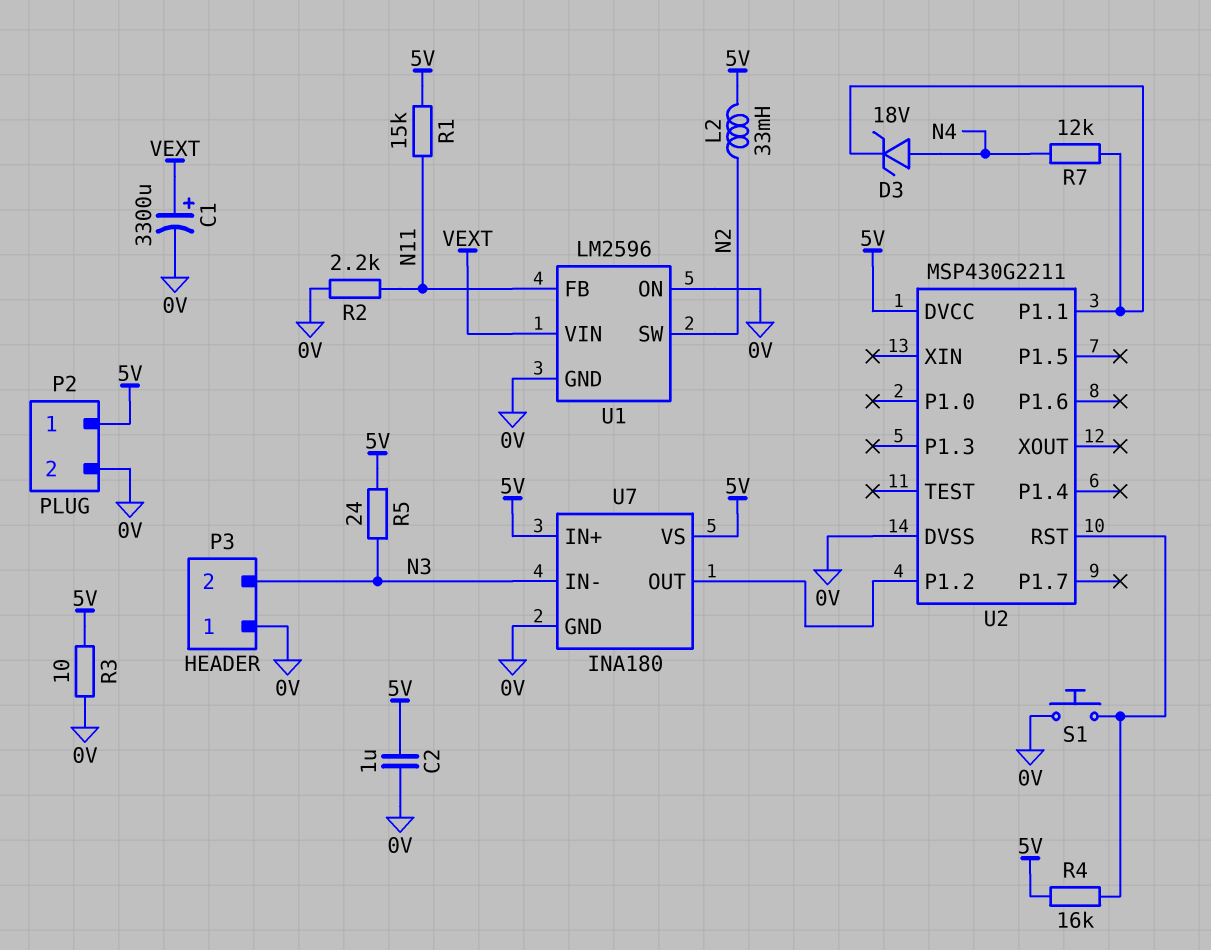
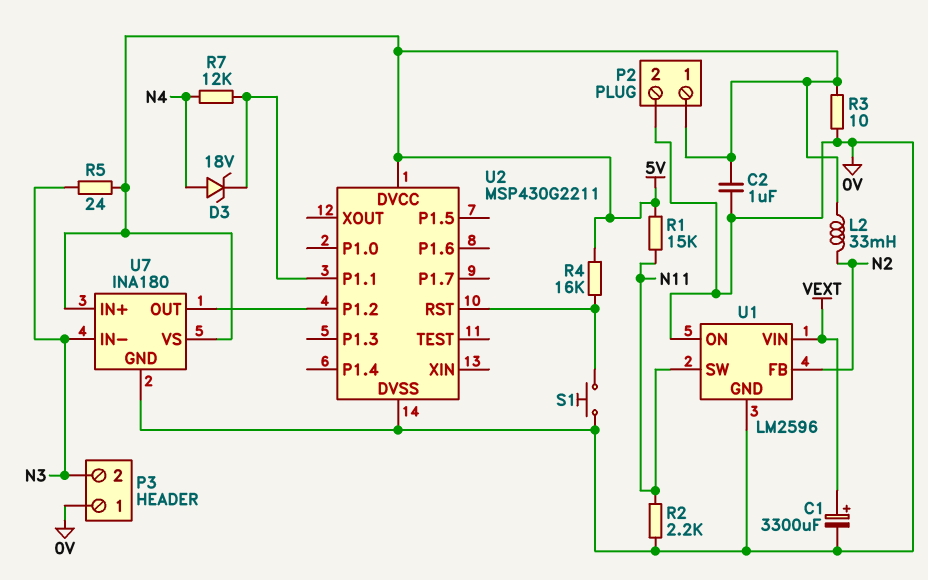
U1 pin FB: N11 -> N2
U1 pin SW: N2 -> N11

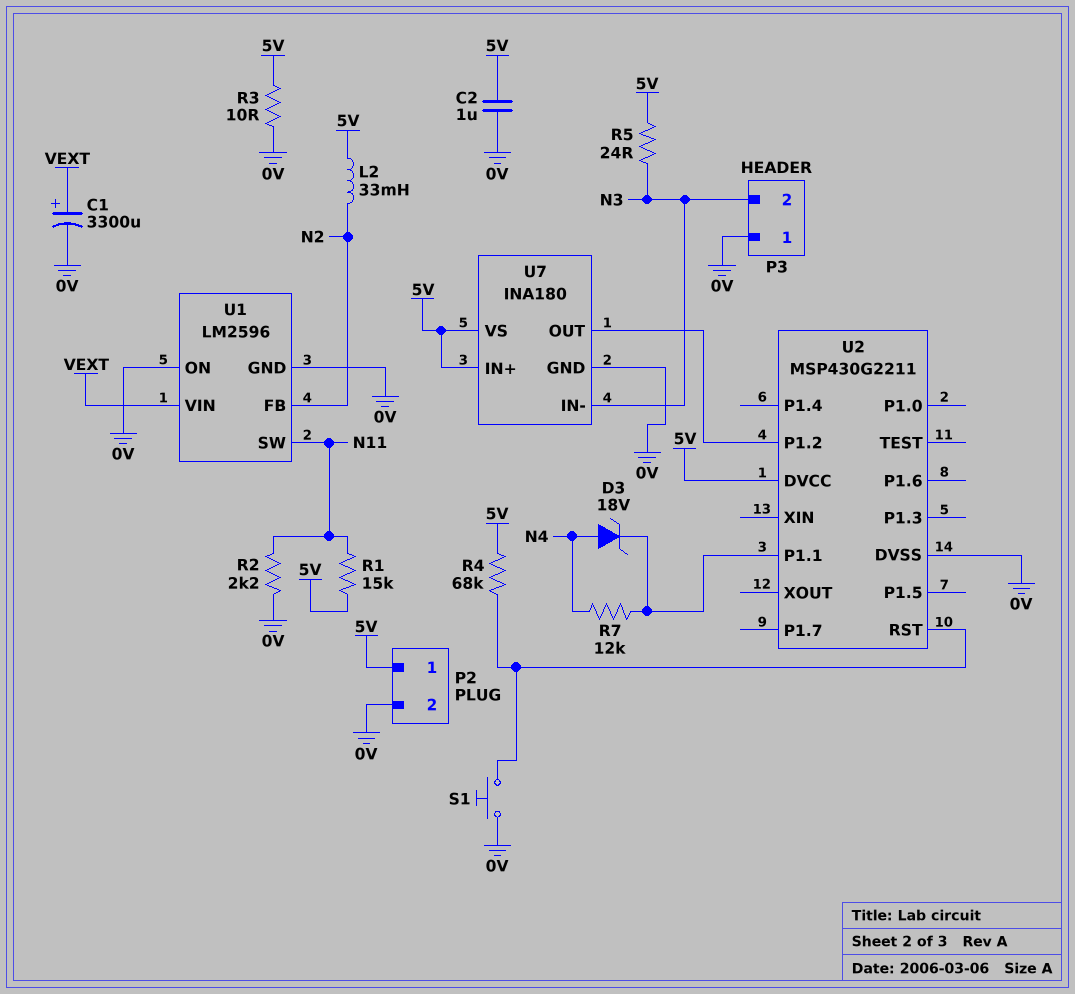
R4: 16k (5V, U2/RST) -> 68k (5V, U2/RST)

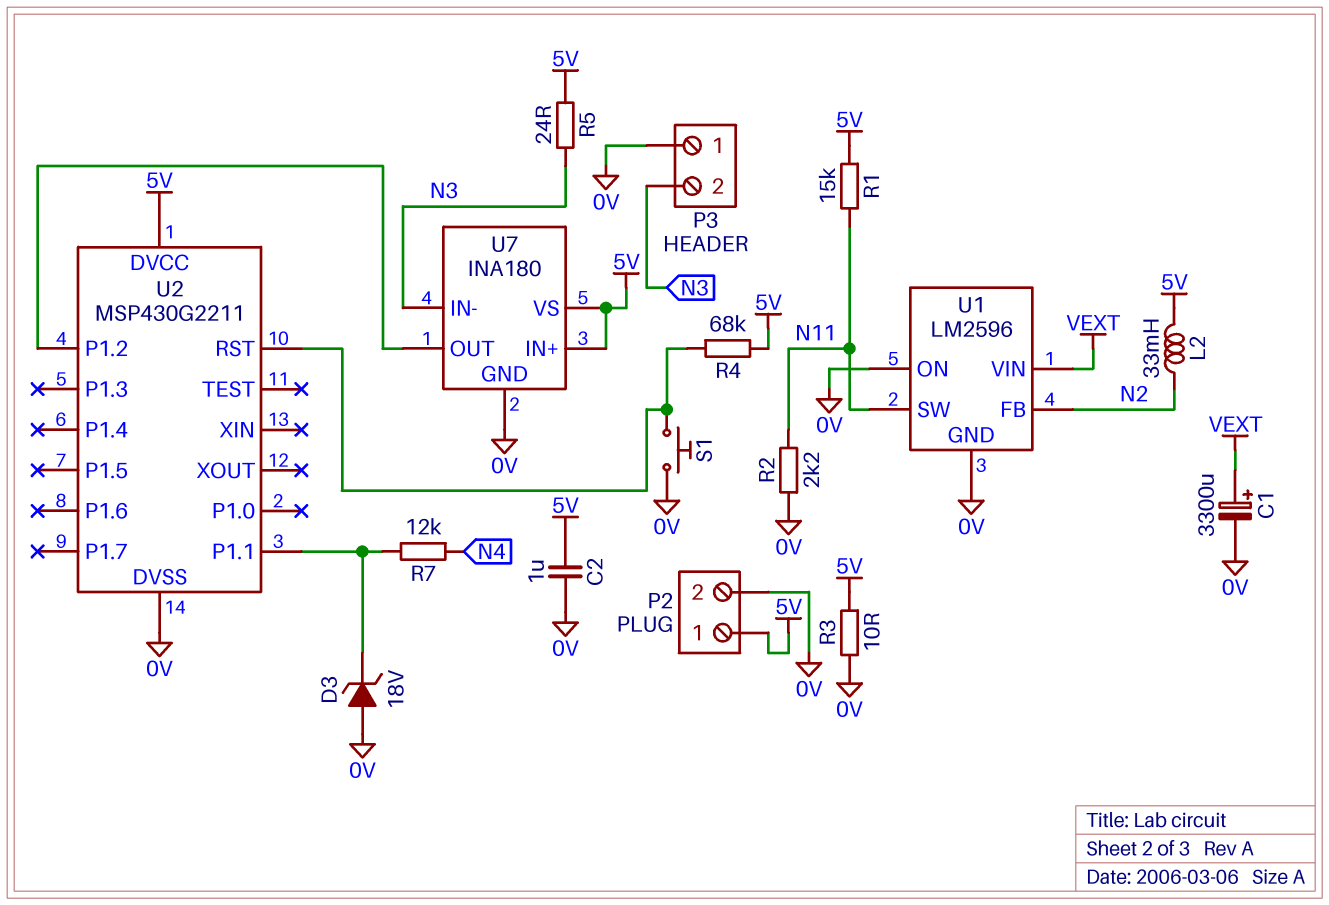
D3: zener 18V (A N4, K U2/P1.1) -> zener 18V (A 0V, K U2/P1.1)

